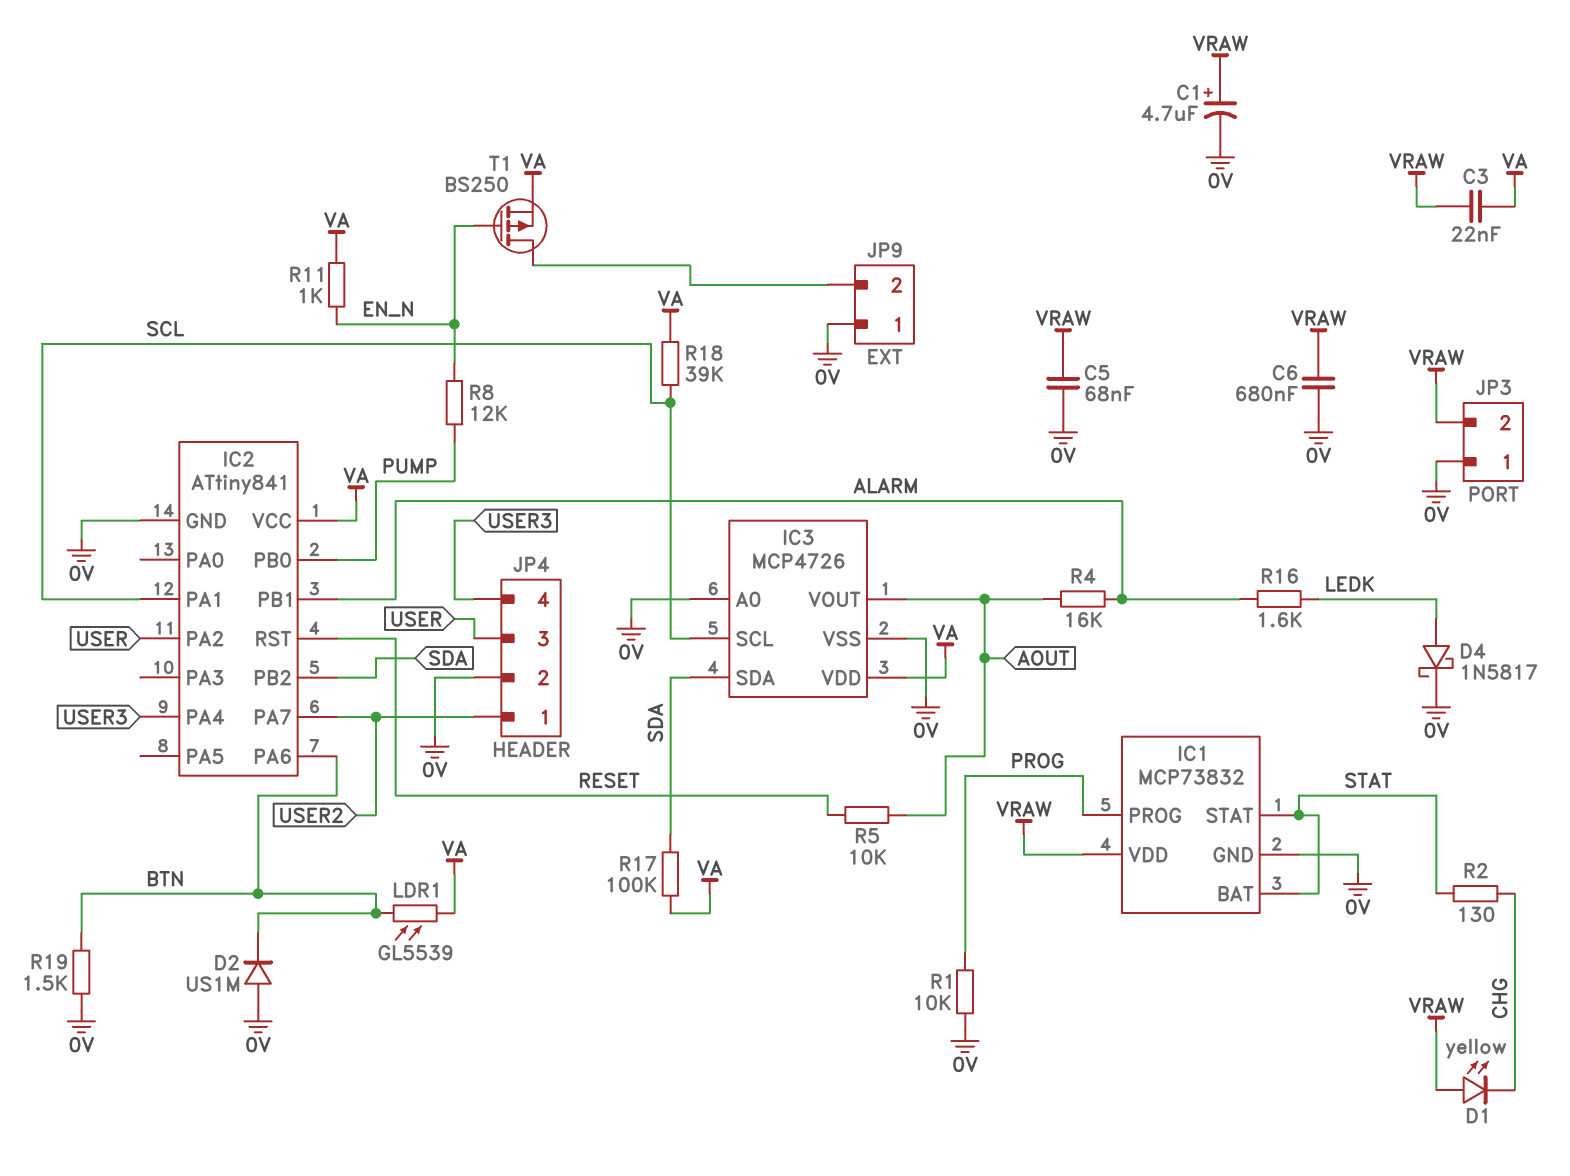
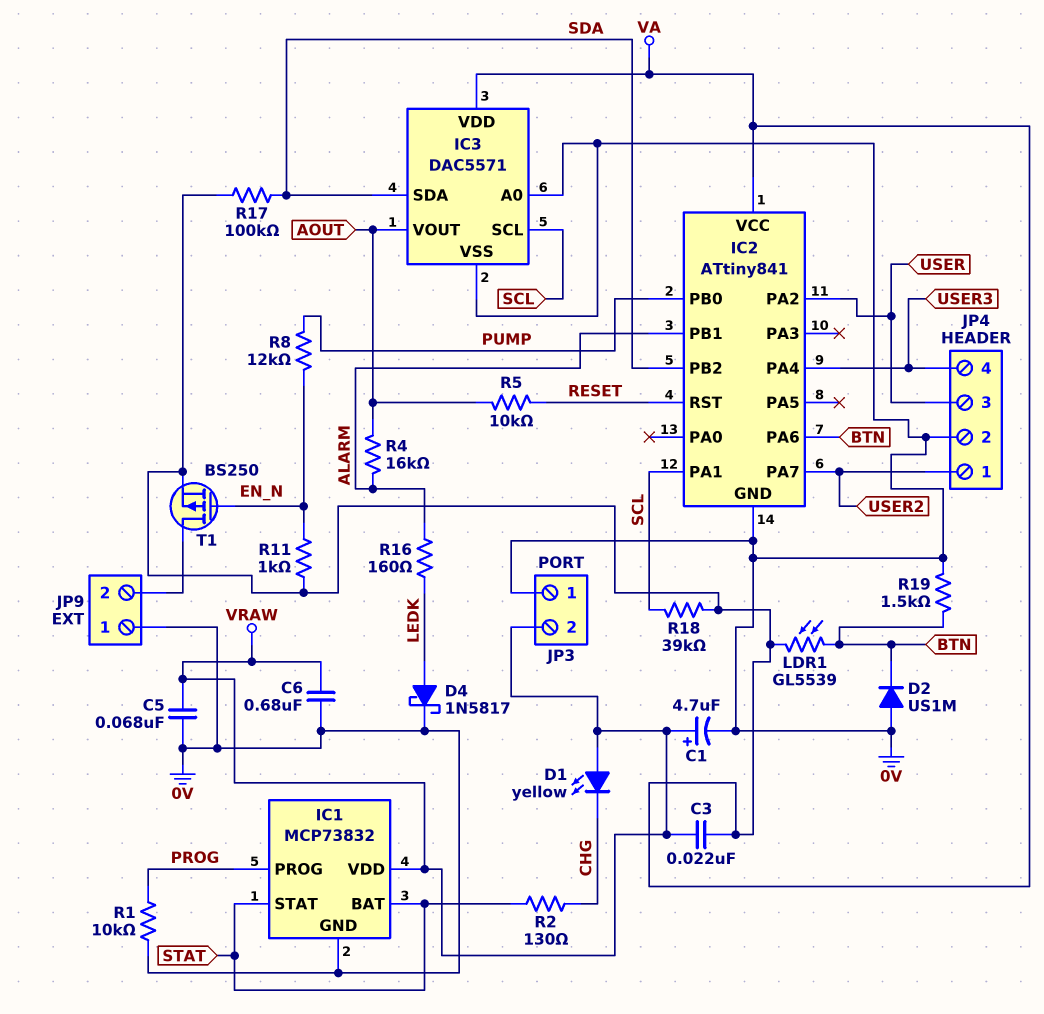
IC3: MCP4726 -> DAC5571
R16: 1.6k (ALARM, LEDK) -> 160 (ALARM, LEDK)

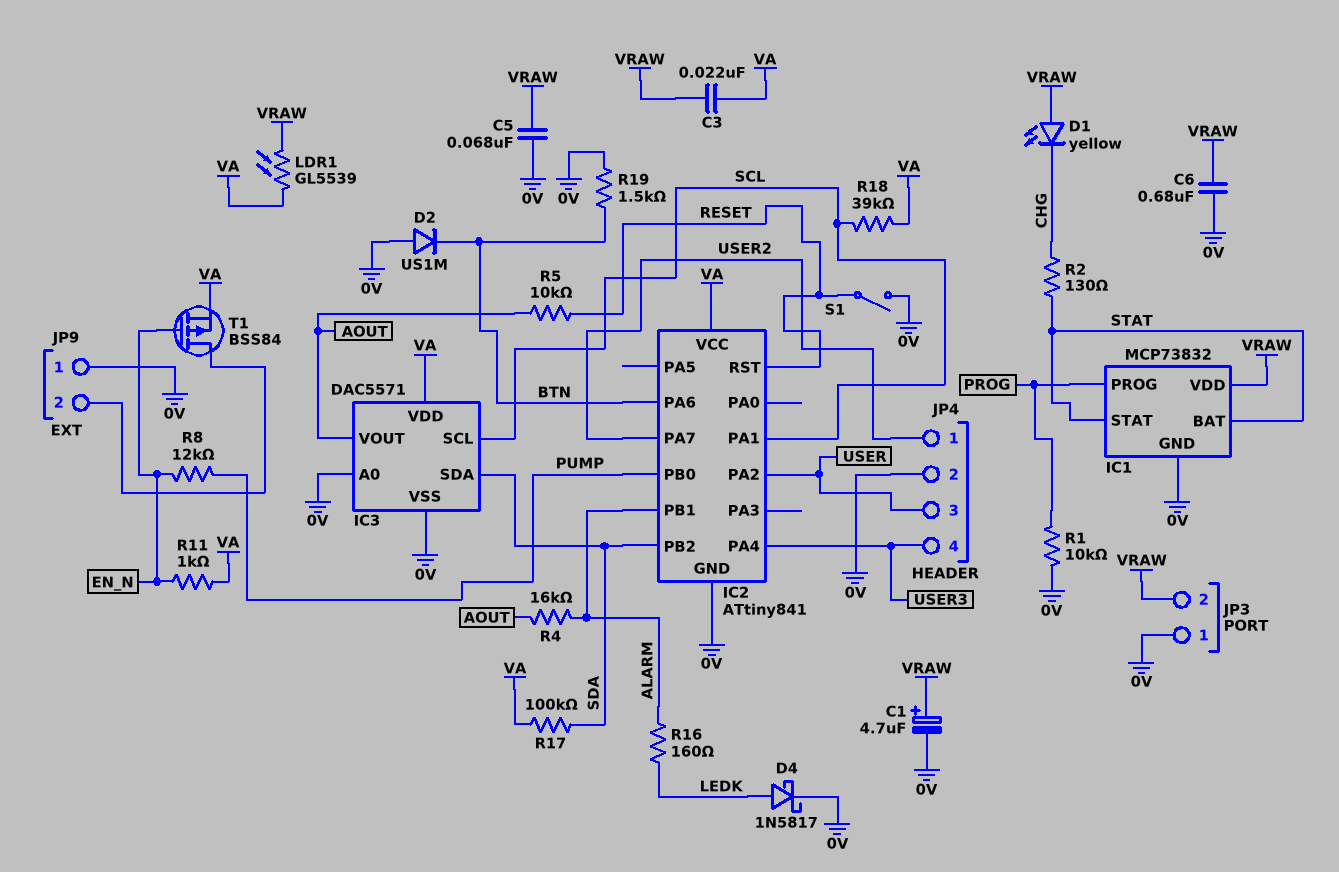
LDR1: GL5539 (BTN, VA) -> GL5539 (VA, VRAW)
S1: none -> switch (0V, RESET)
T1: PMOS BS250 (G EN_N, D JP9/2, S VA) -> PMOS BSS84 (G EN_N, D JP9/2, S VA)

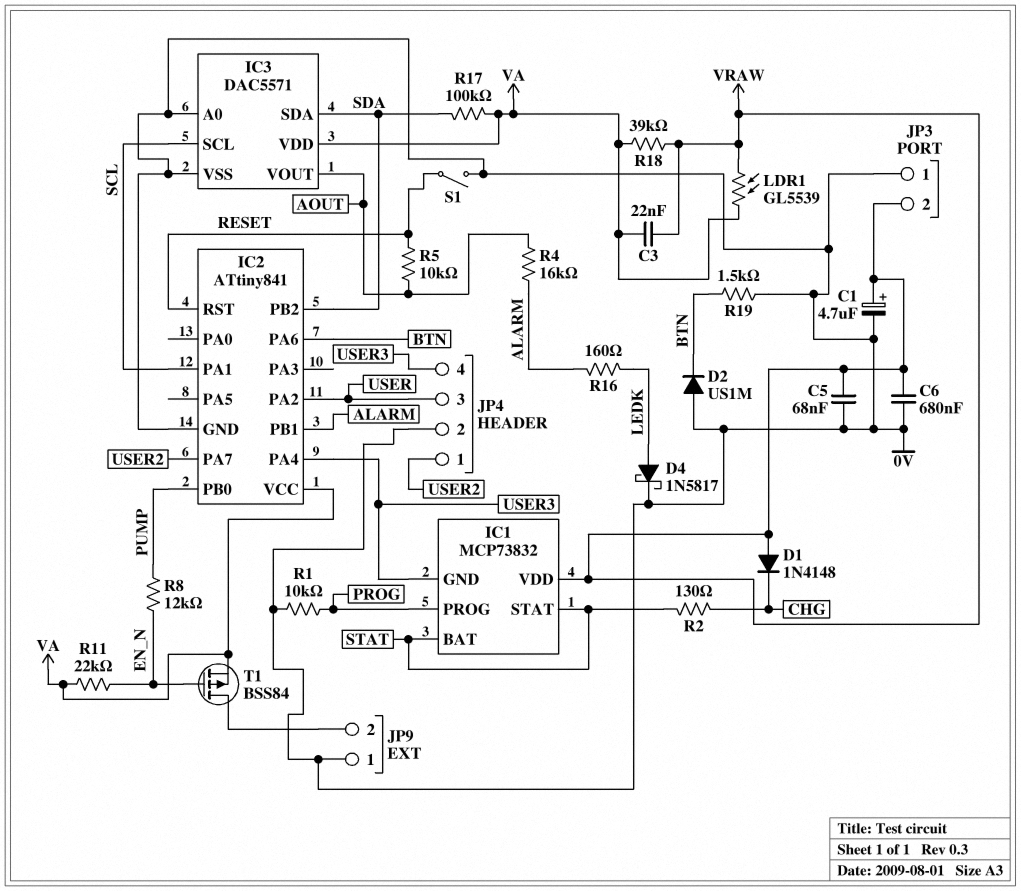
D1: LED yellow (A VRAW, K CHG) -> diode 1N4148 (A VRAW, K CHG)
IC1 pin GND: 0V -> USER3
R11: 1k (EN_N, VA) -> 22k (EN_N, VA)
R18: 39k (SCL, VA) -> 39k (VA, VRAW)

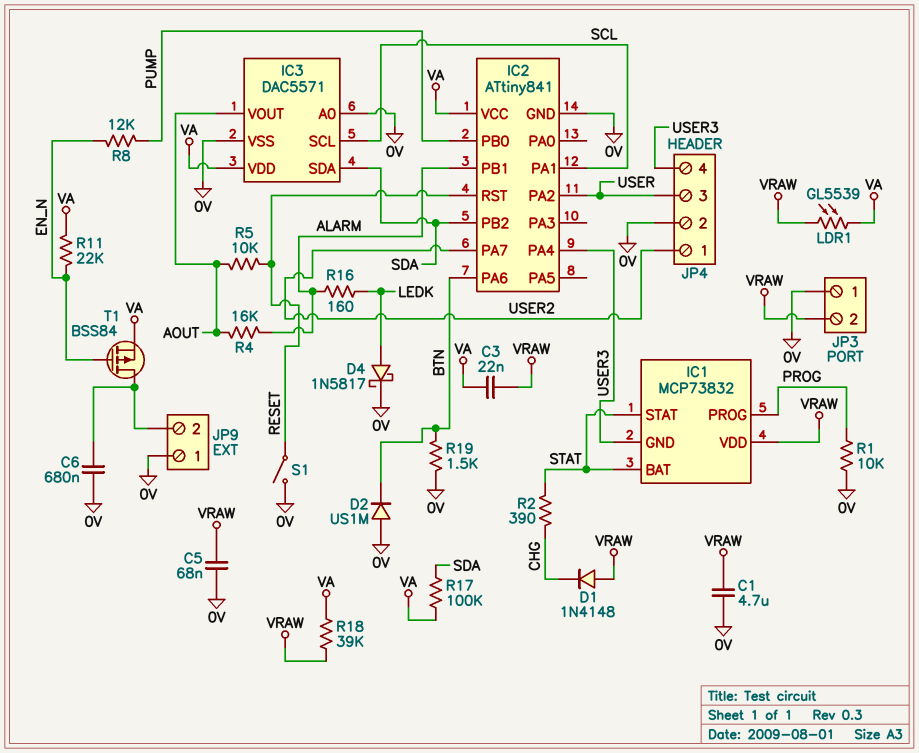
C1: 4.7uF (plus VRAW, minus 0V) -> 4.7uF (0V, VRAW)
C6: 680nF (0V, VRAW) -> 680nF (0V, JP9/2)
R2: 130 (CHG, STAT) -> 390 (CHG, STAT)

